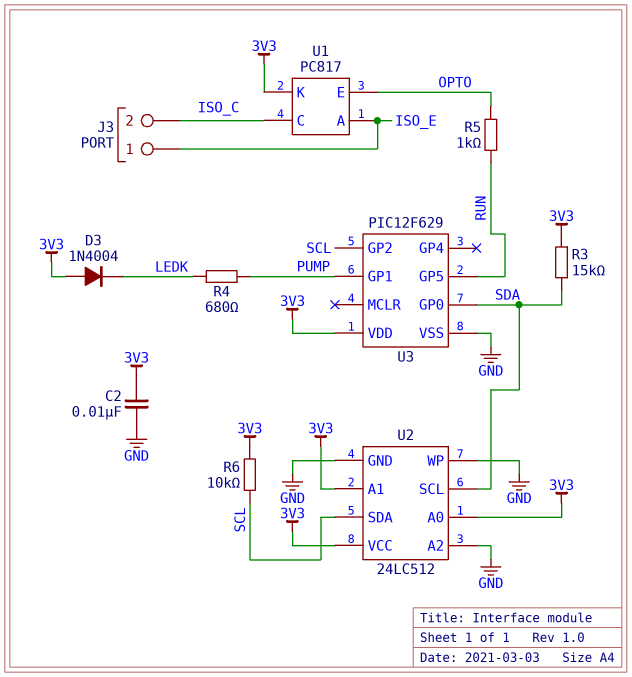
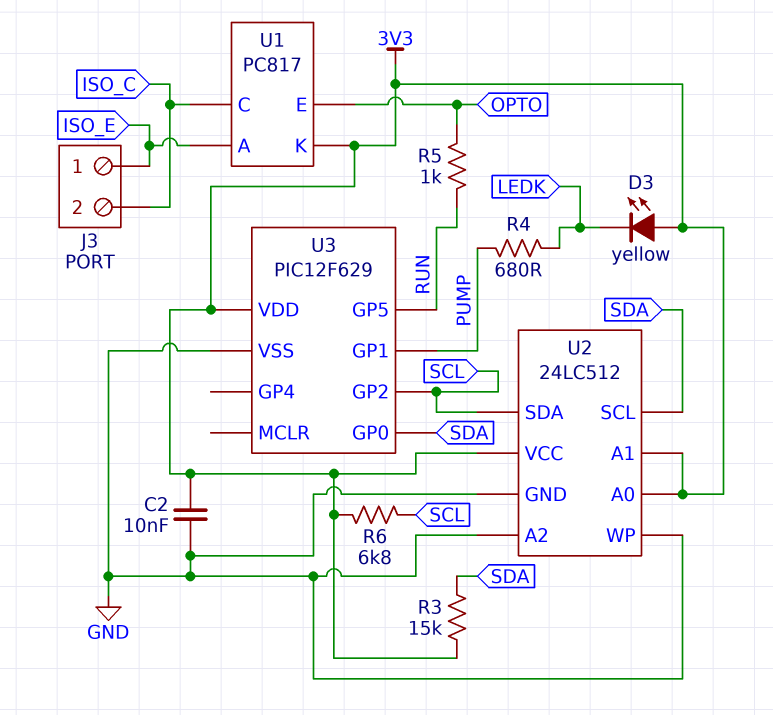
D3: diode 1N4004 (A 3V3, K LEDK) -> LED yellow (A 3V3, K LEDK)
R6: 10k (3V3, SCL) -> 6.8k (3V3, SCL)

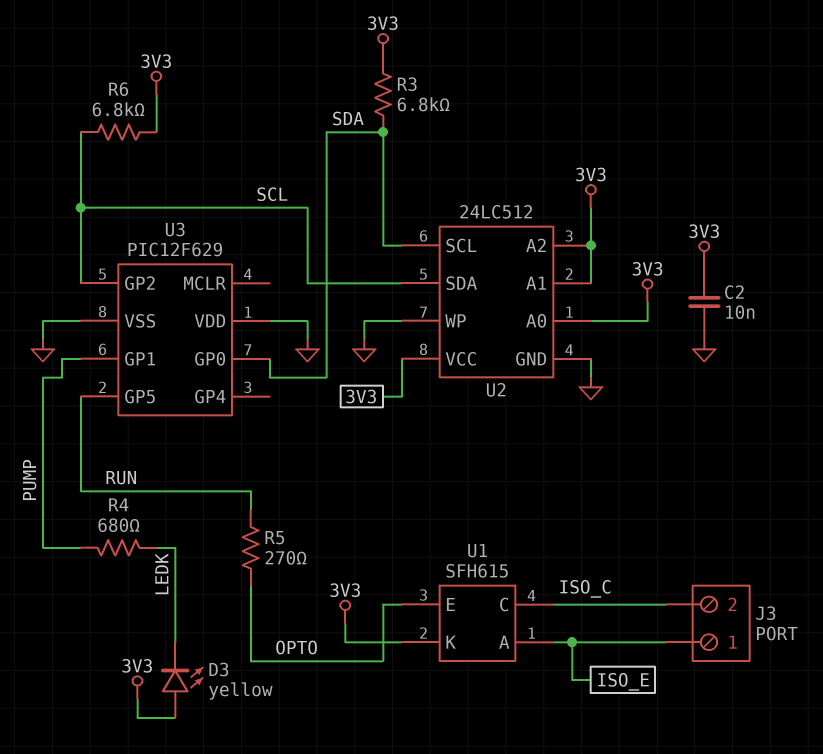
R3: 15k (3V3, SDA) -> 6.8k (3V3, SDA)
R5: 1k (OPTO, RUN) -> 270 (OPTO, RUN)
U1: PC817 -> SFH615
U2 pin A2: GND -> 3V3
U3 pin VDD: 3V3 -> GND

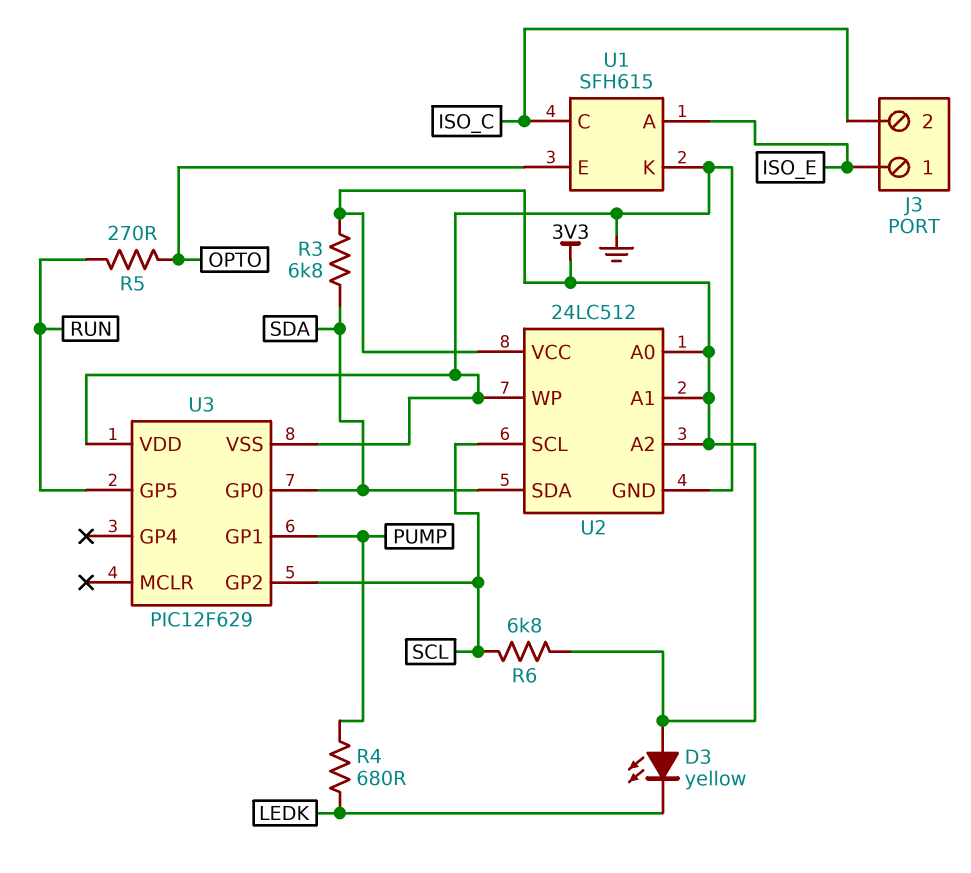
C2: 10nF (3V3, GND) -> none
U1 pin K: 3V3 -> GND
U2 pin SCL: SDA -> SCL
U2 pin SDA: SCL -> SDA

